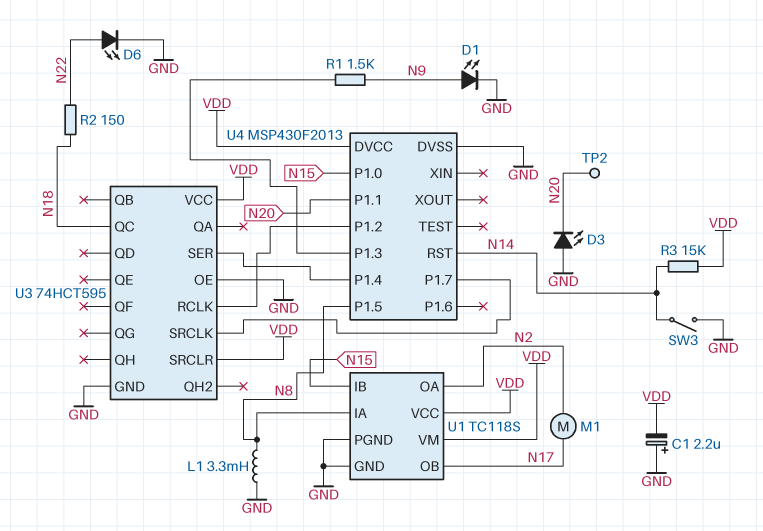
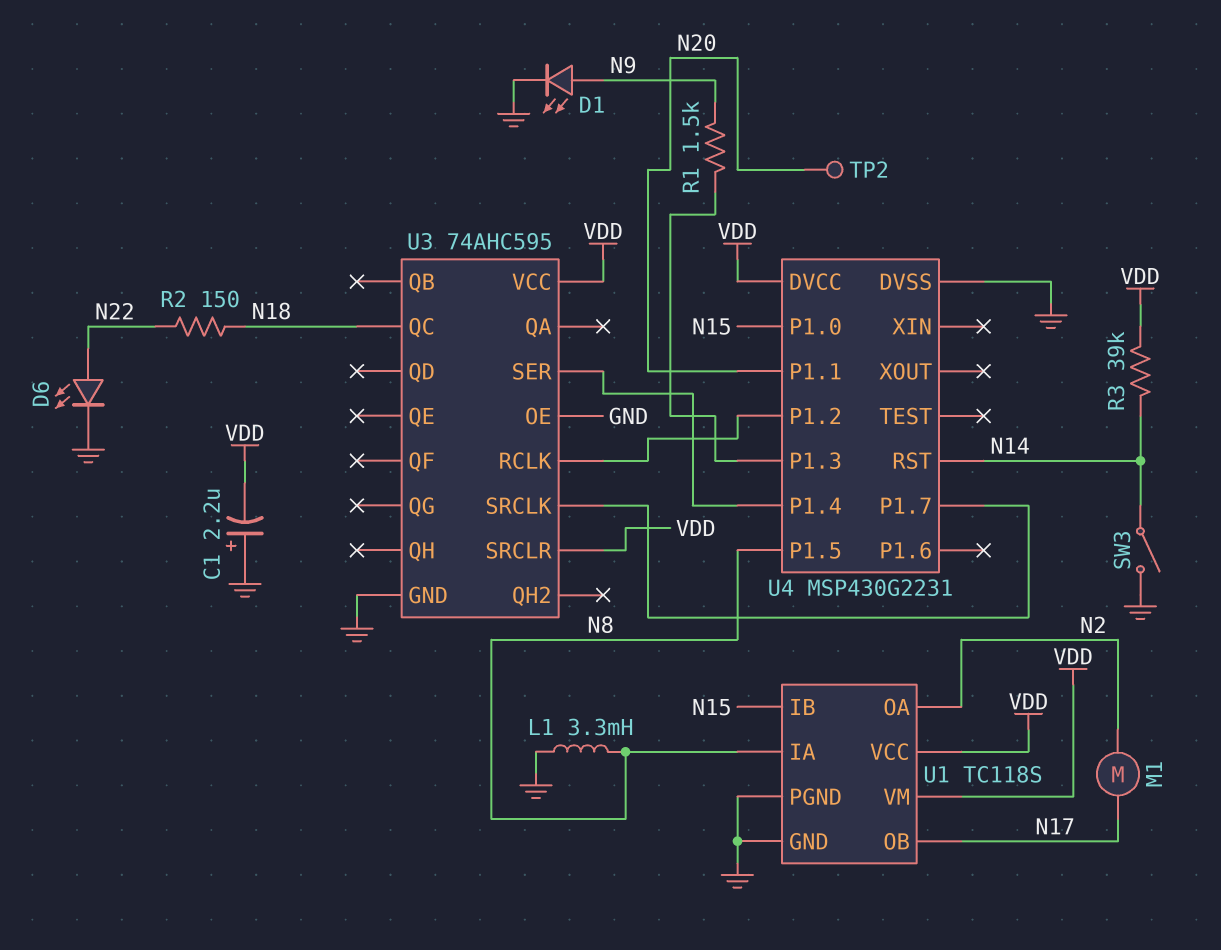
D3: LED (A GND, K N20) -> none
R3: 15k (N14, VDD) -> 39k (N14, VDD)
U3: 74HCT595 -> 74AHC595
U4: MSP430F2013 -> MSP430G2231

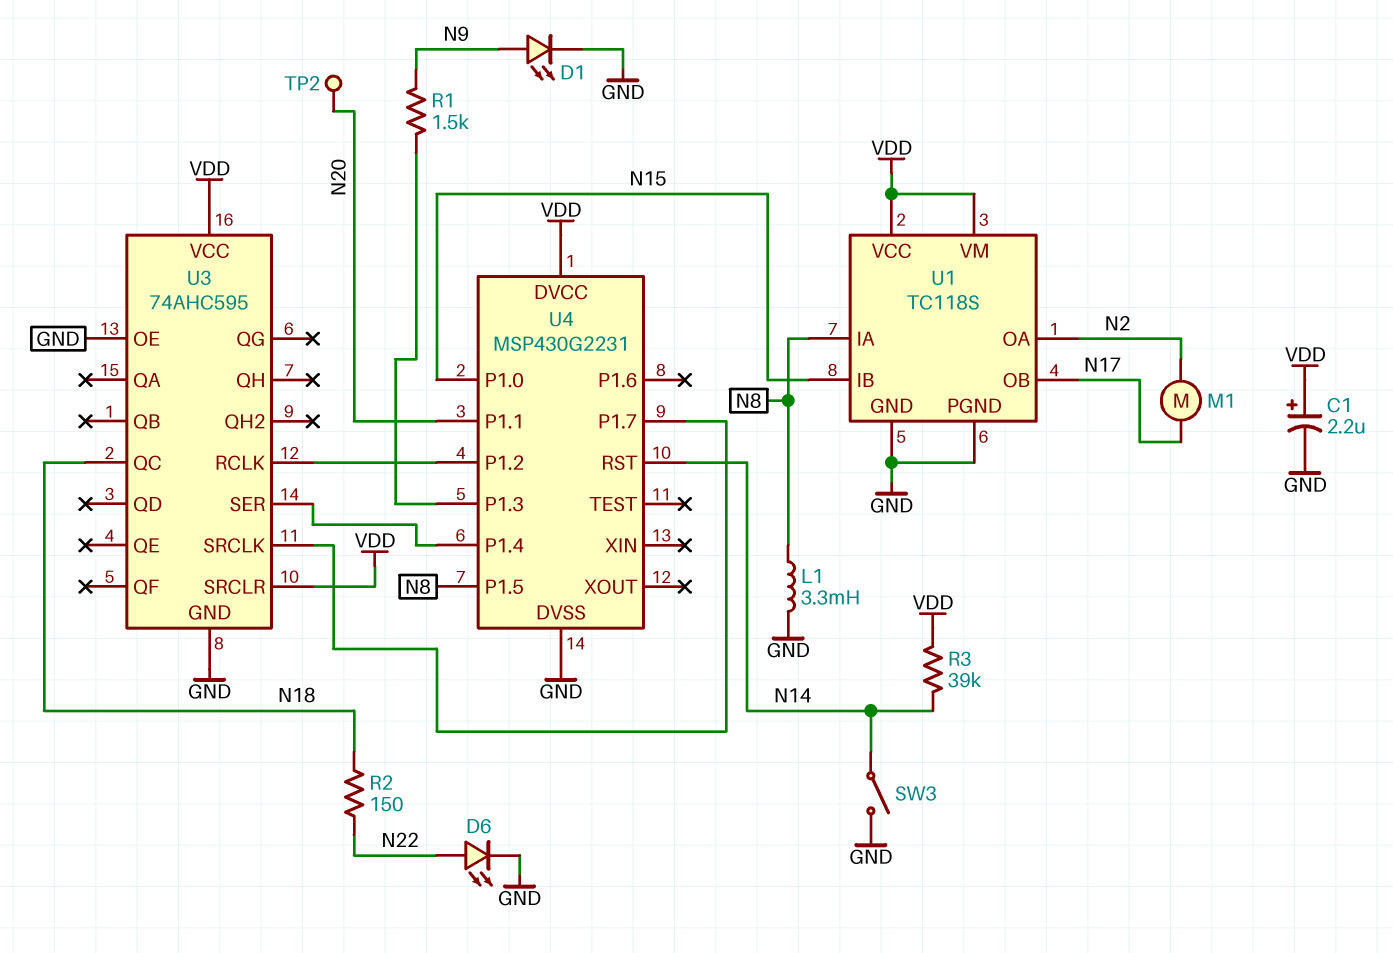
C1: 2.2uF (plus GND, minus VDD) -> 2.2uF (plus VDD, minus GND)

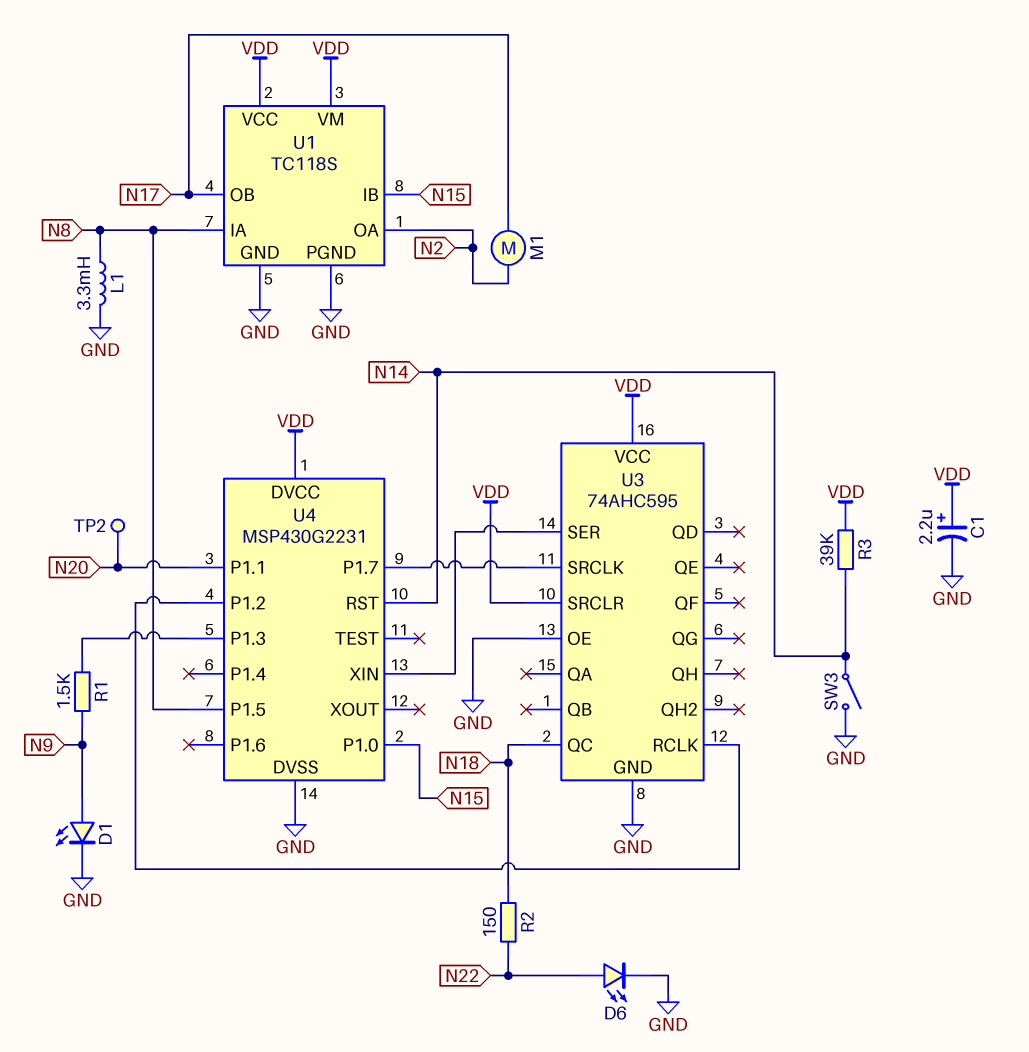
U4 pin P1.4: U3/SER -> none
U4 pin XIN: none -> U3/SER

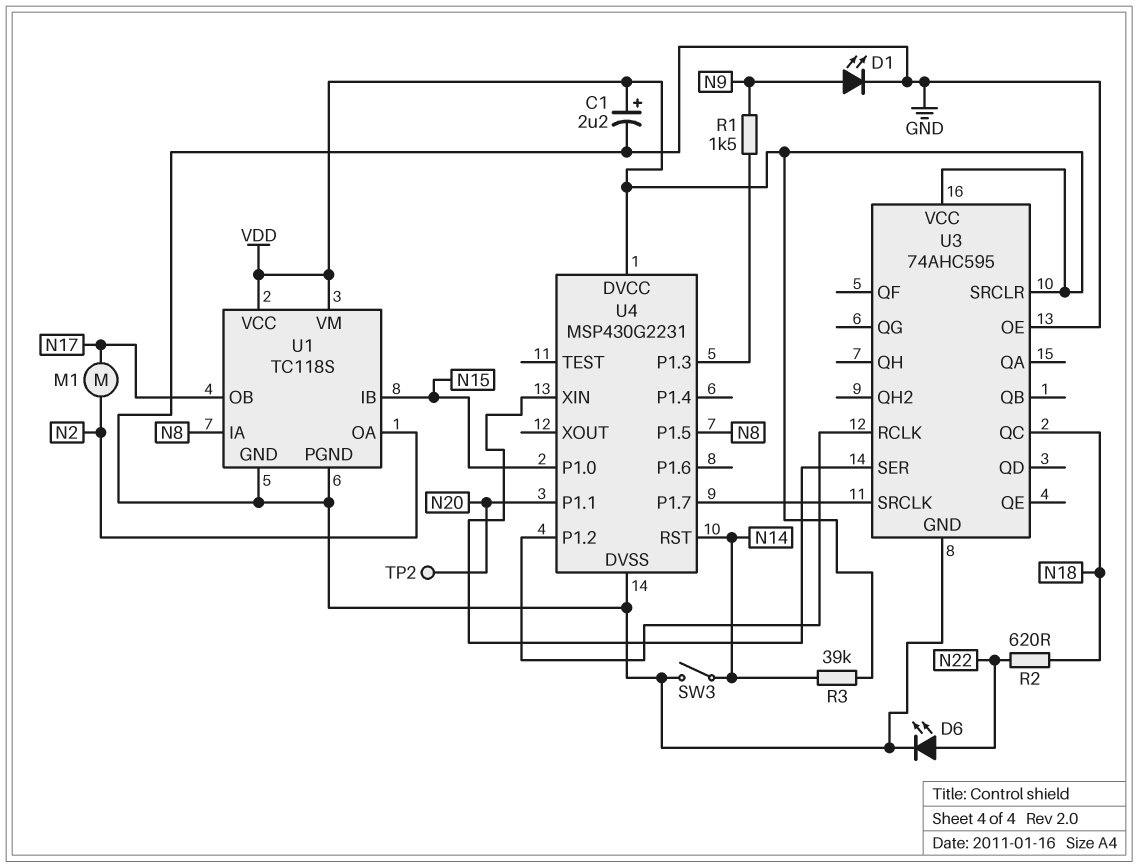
L1: 3.3mH (GND, N8) -> none
R2: 150 (N18, N22) -> 620 (N18, N22)

